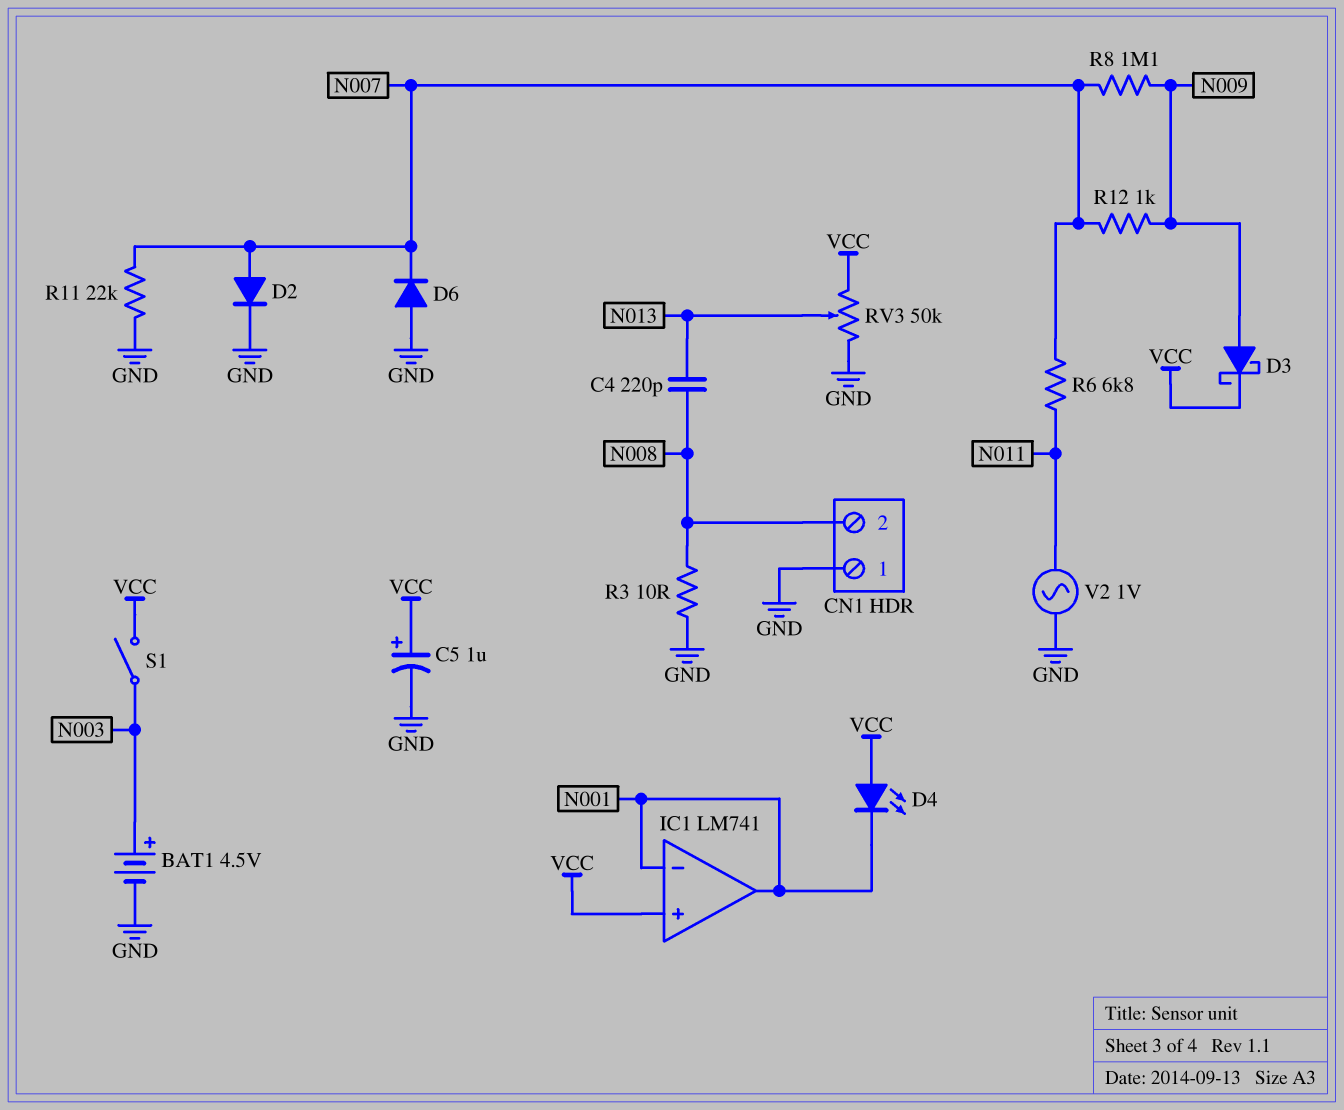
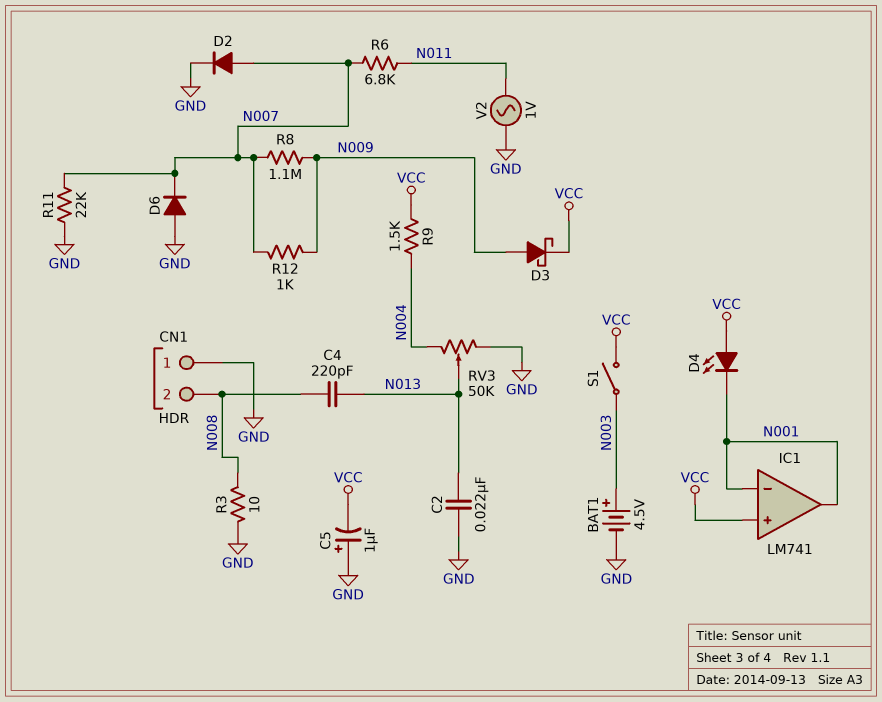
C2: none -> 22nF (GND, N013)
C5: 1uF (plus VCC, minus GND) -> 1uF (plus GND, minus VCC)
R9: none -> 1.5k (N004, VCC)
RV3: 50k (GND, VCC, wiper N013) -> 50k (GND, N004, wiper N013)

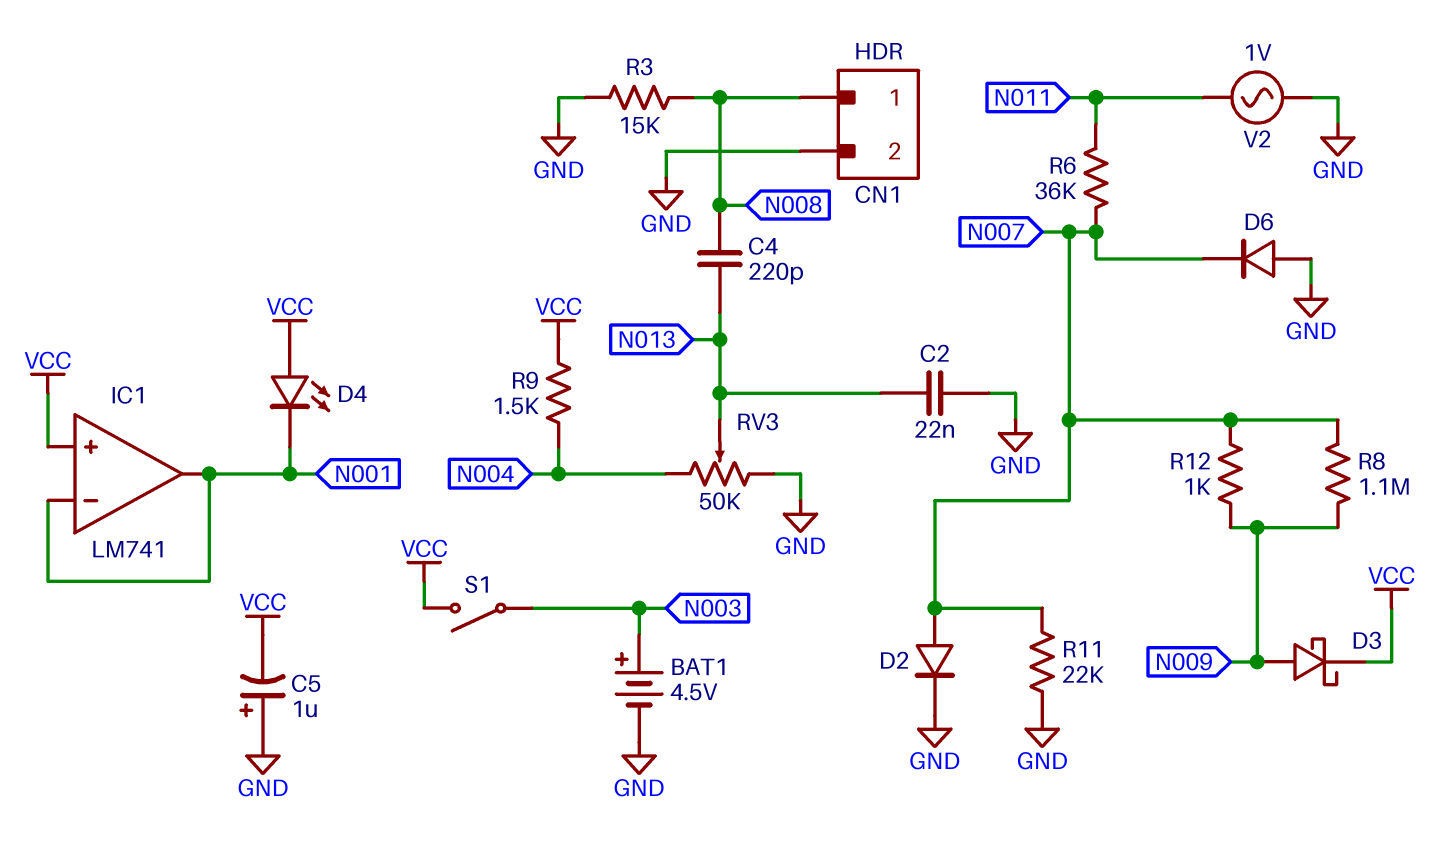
CN1 pin 1: GND -> N008
CN1 pin 2: N008 -> GND
R3: 10 (GND, N008) -> 15k (GND, N008)
R6: 6.8k (N007, N011) -> 36k (N007, N011)

